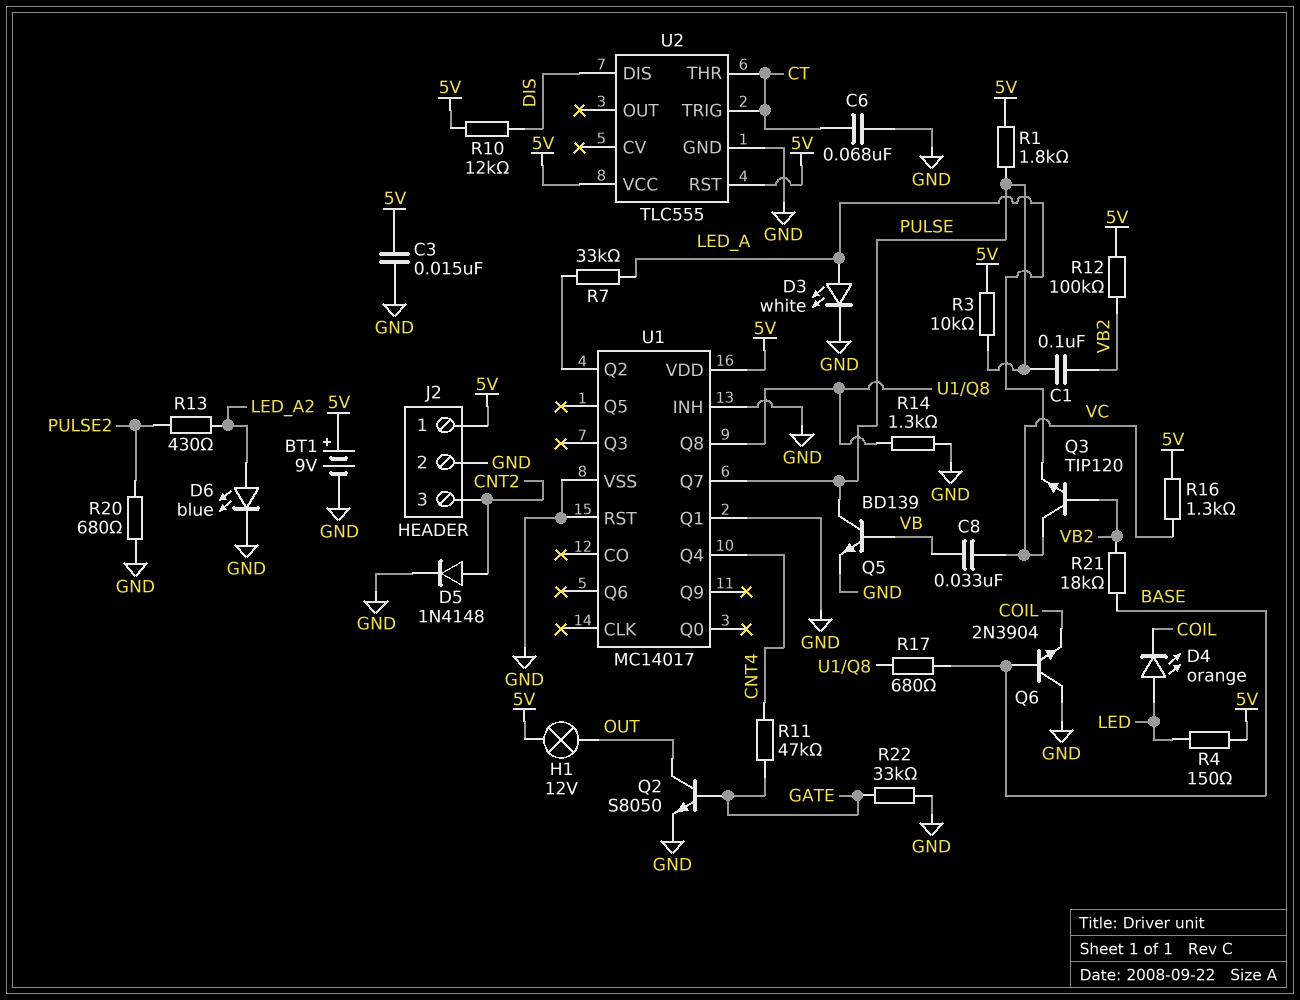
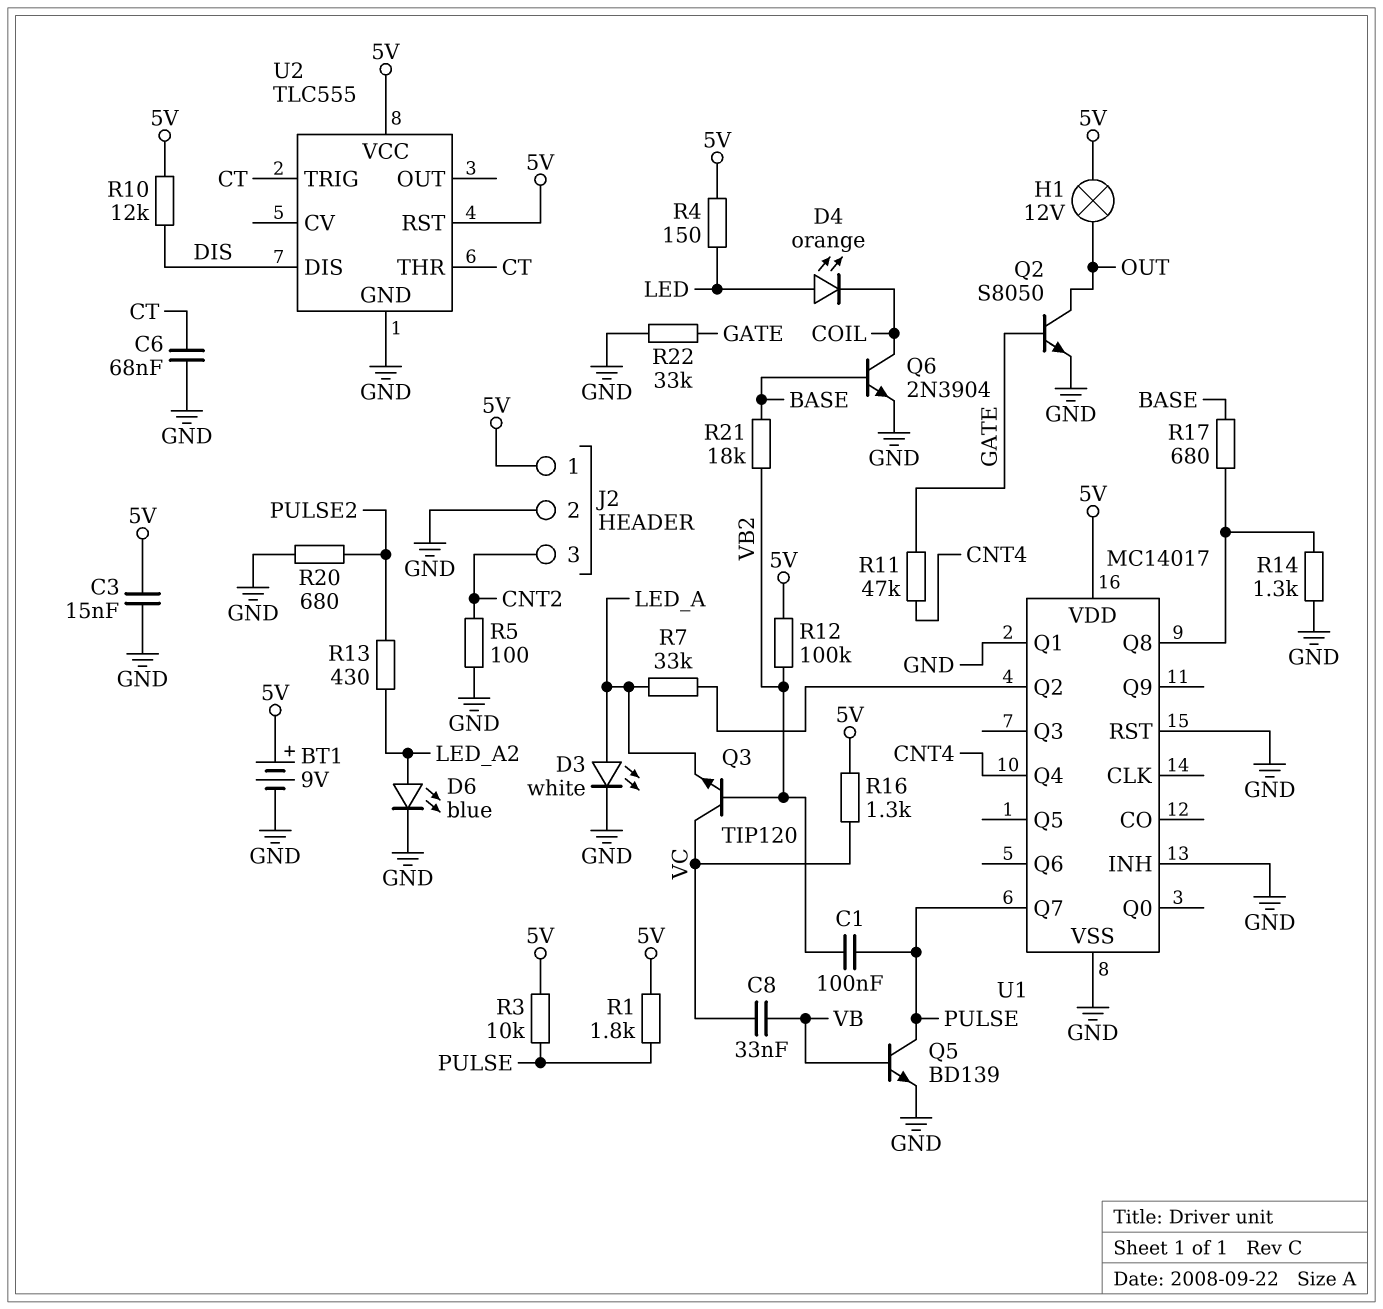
D5: diode 1N4148 (A CNT2, K GND) -> none
Q6: NPN 2N3904 (B BASE, C GND, E COIL) -> NPN 2N3904 (B BASE, C COIL, E GND)
R5: none -> 100 (CNT2, GND)

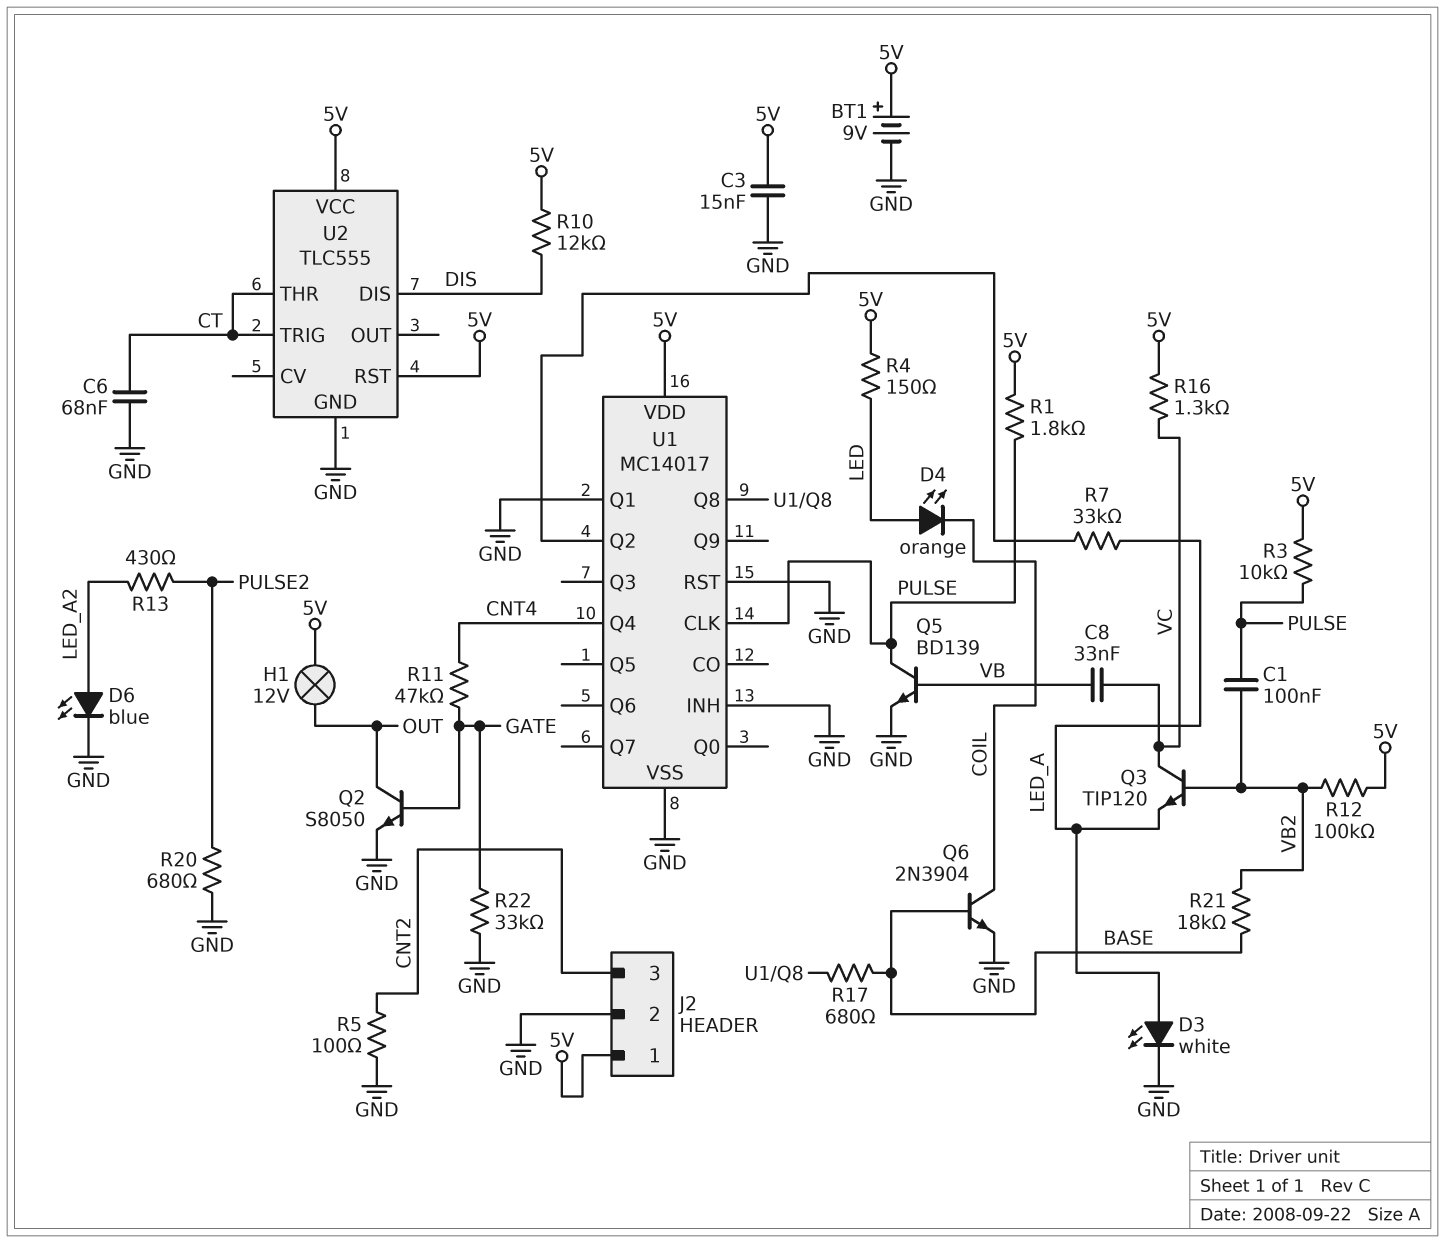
R14: 1.3k (GND, U1/Q8) -> none
U1 pin CLK: none -> PULSE
U1 pin Q7: PULSE -> none

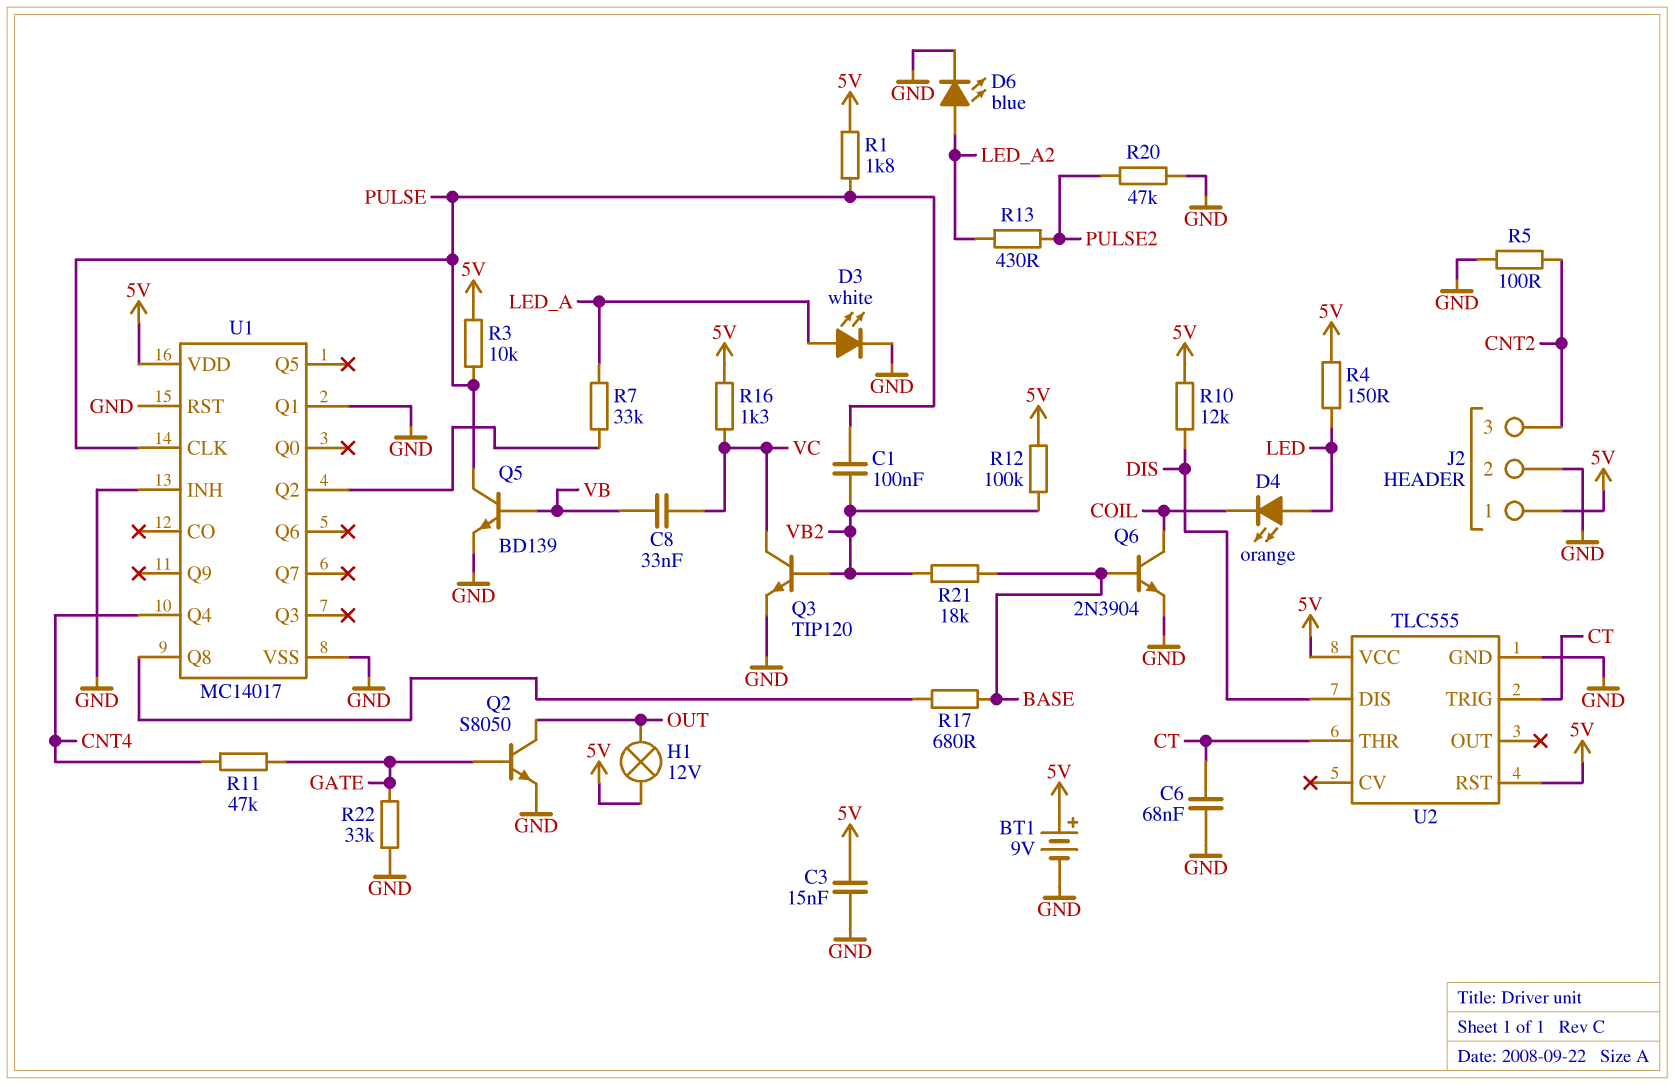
Q3: NPN TIP120 (B VB2, C VC, E LED_A) -> NPN TIP120 (B VB2, C VC, E GND)
R20: 680 (GND, PULSE2) -> 47k (GND, PULSE2)

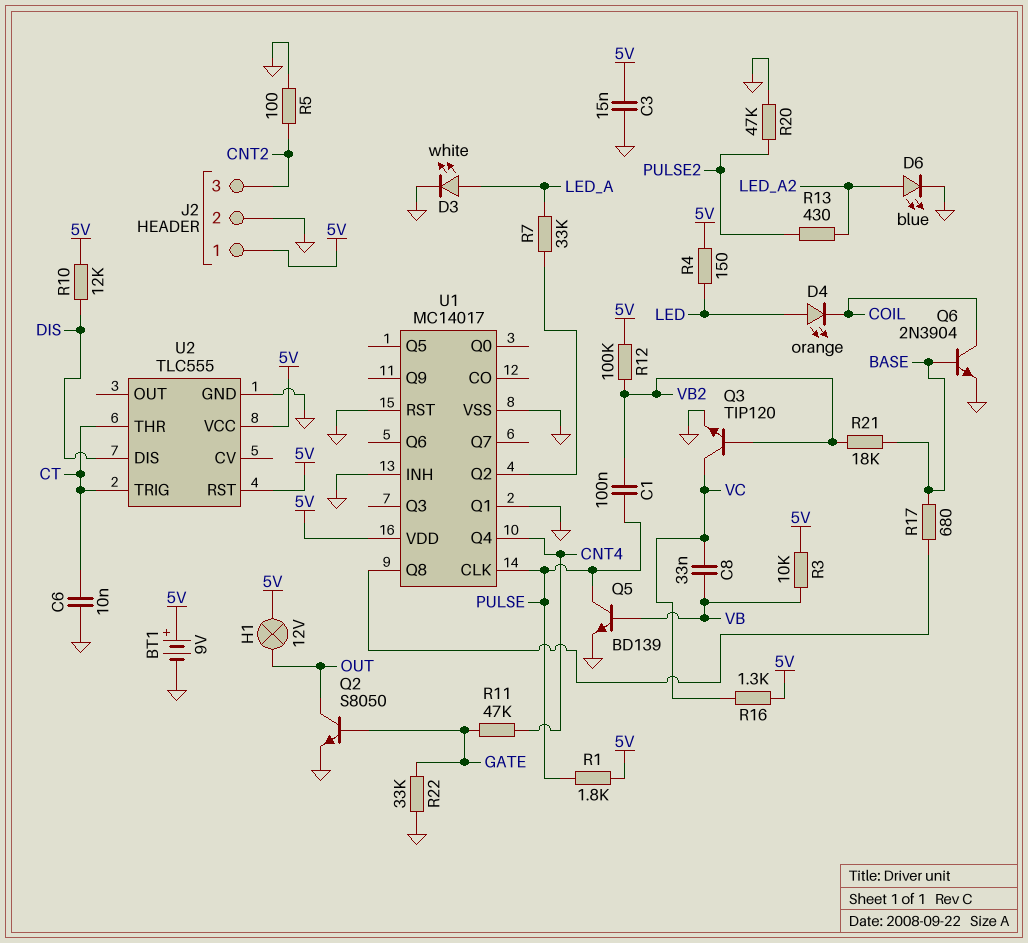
C6: 68nF (CT, GND) -> 10nF (CT, GND)
R3: 10k (5V, PULSE) -> 10k (5V, VB)

